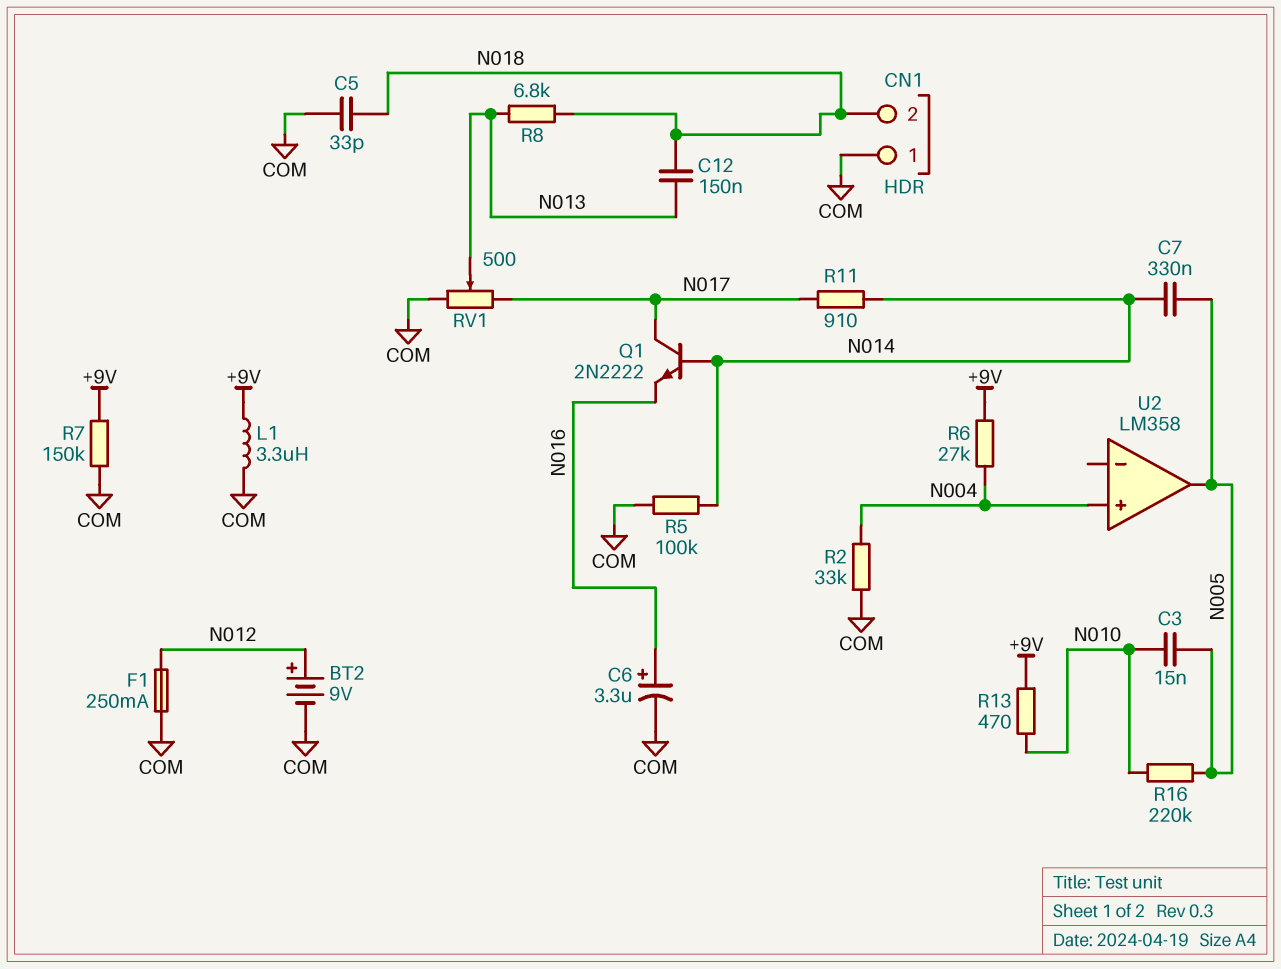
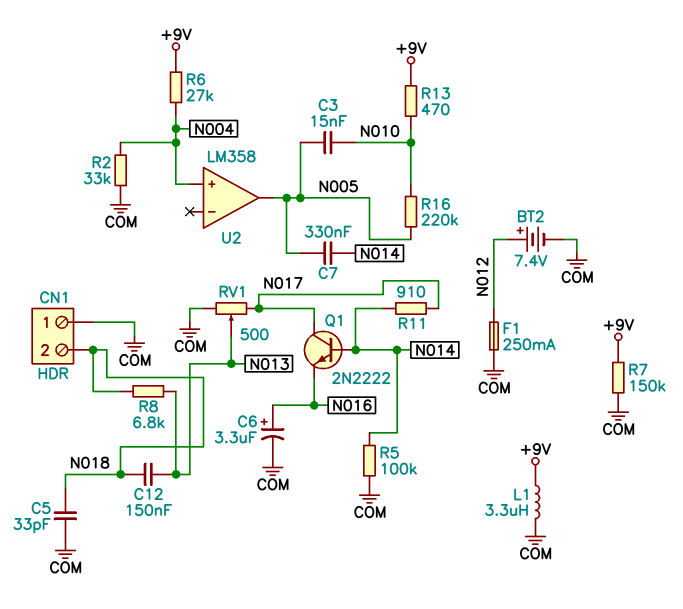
BT2: 9V (plus N012, minus COM) -> 7.4V (plus N012, minus COM)

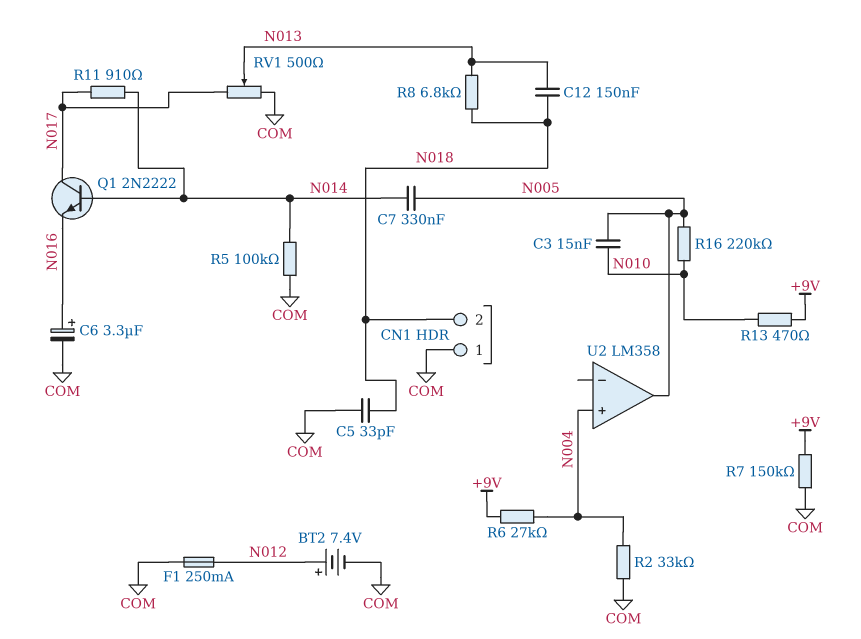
L1: 3.3uH (+9V, COM) -> none

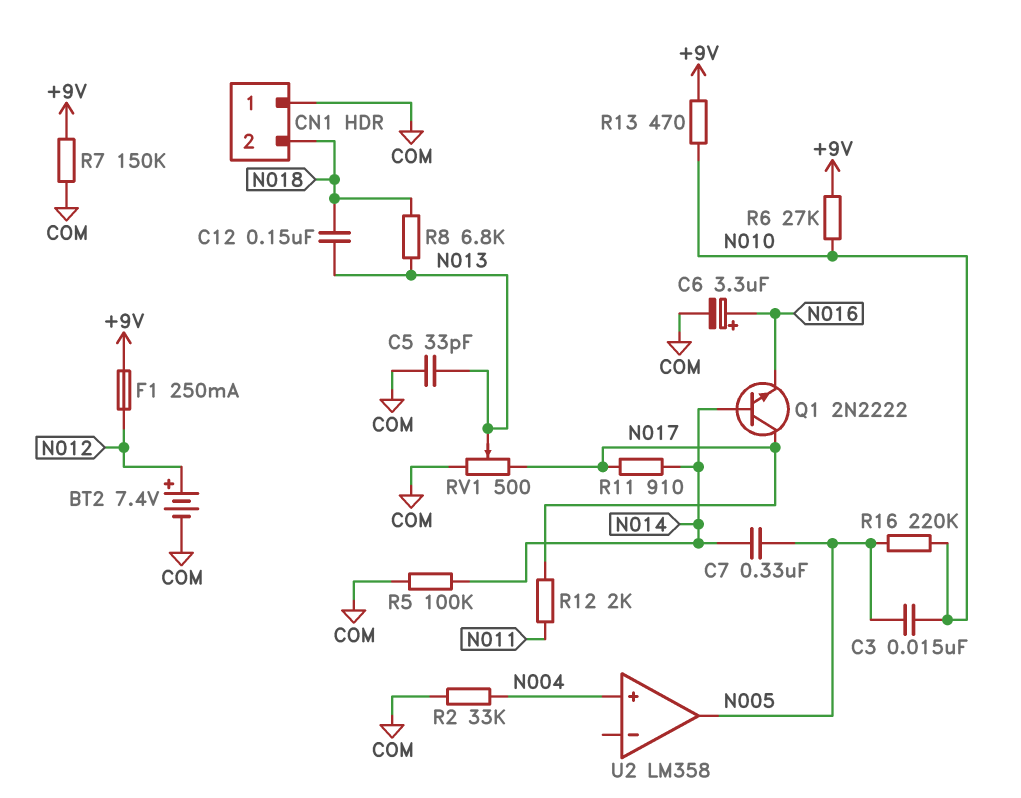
C5: 33pF (COM, N018) -> 33pF (COM, N013)
F1: 250mA (COM, N012) -> 250mA (+9V, N012)
R6: 27k (+9V, N004) -> 27k (+9V, N010)
R12: none -> 2k (N011, N017)

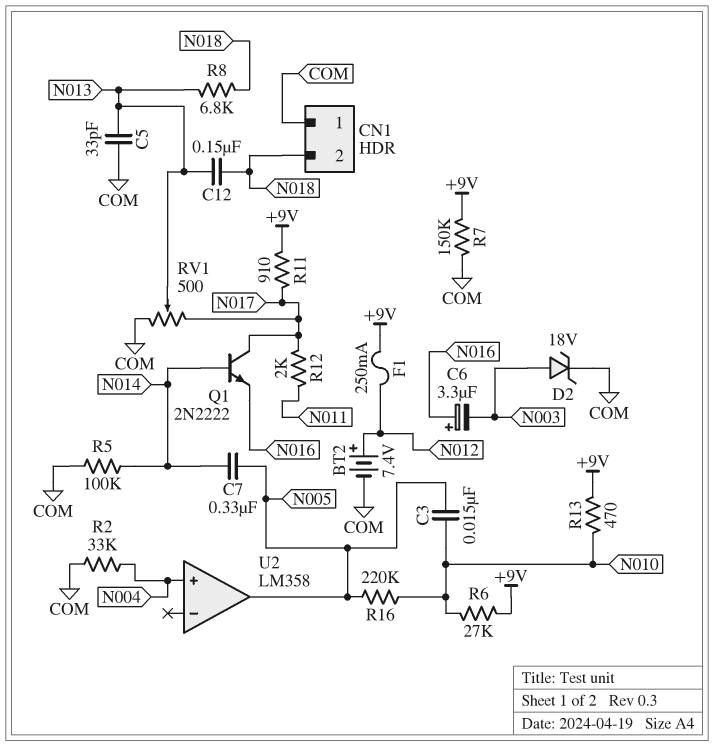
C6: 3.3uF (plus N016, minus COM) -> 3.3uF (plus N016, minus N003)
D2: none -> zener 18V (A N003, K COM)
R11: 910 (N014, N017) -> 910 (+9V, N017)

